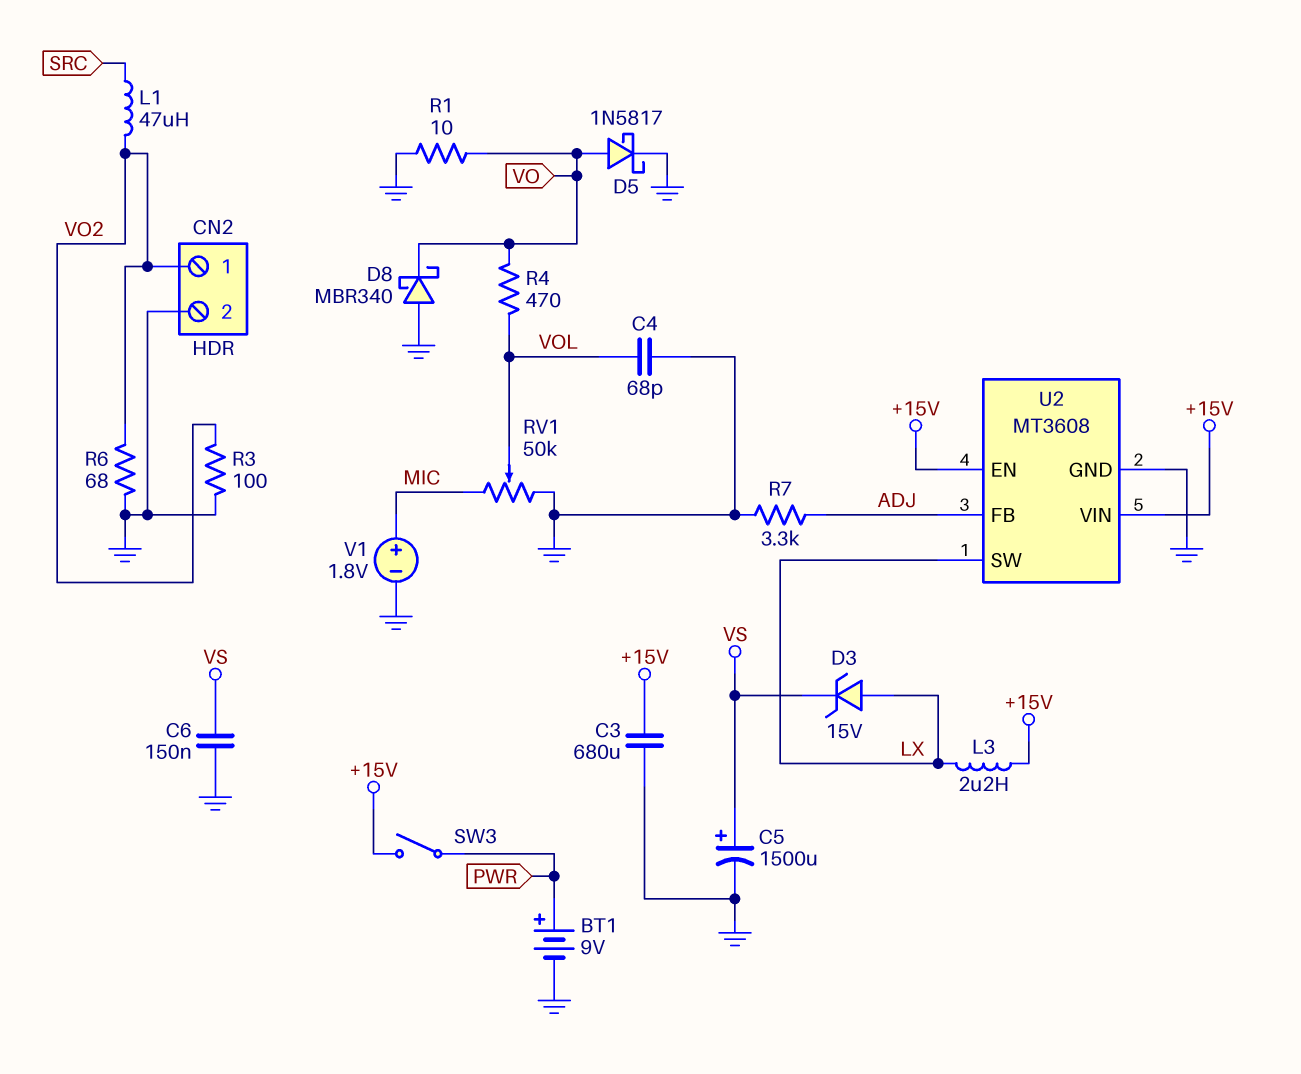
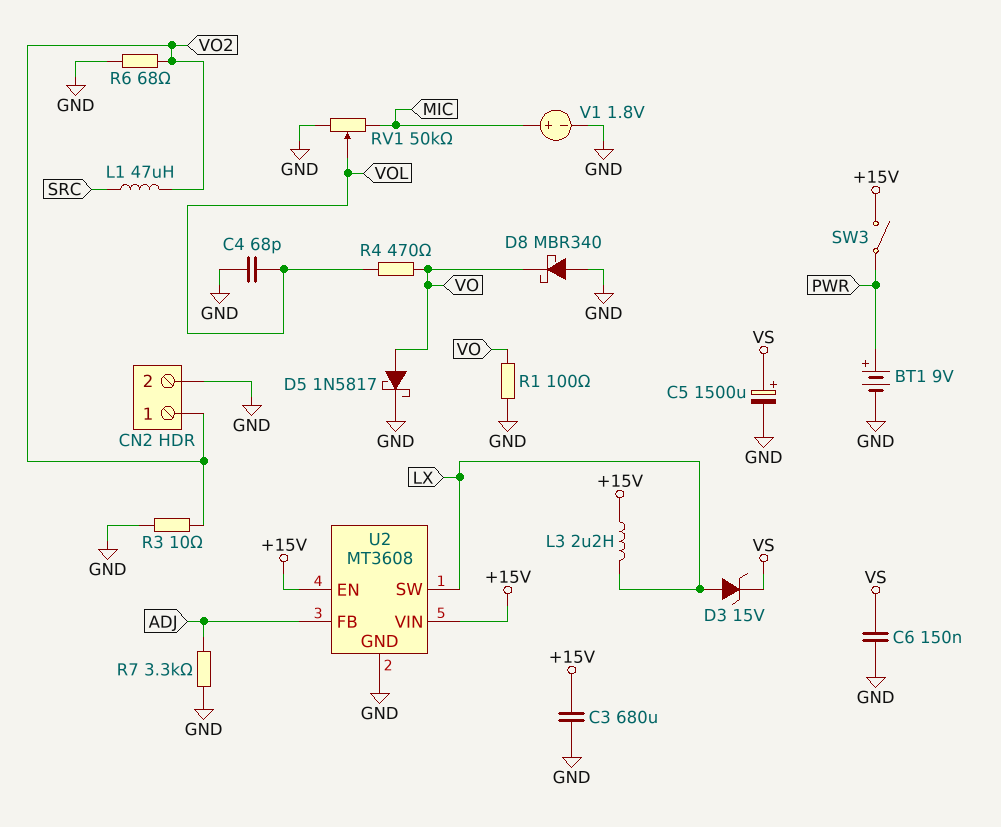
R1: 10 (GND, VO) -> 100 (GND, VO)
R3: 100 (GND, VO2) -> 10 (GND, VO2)

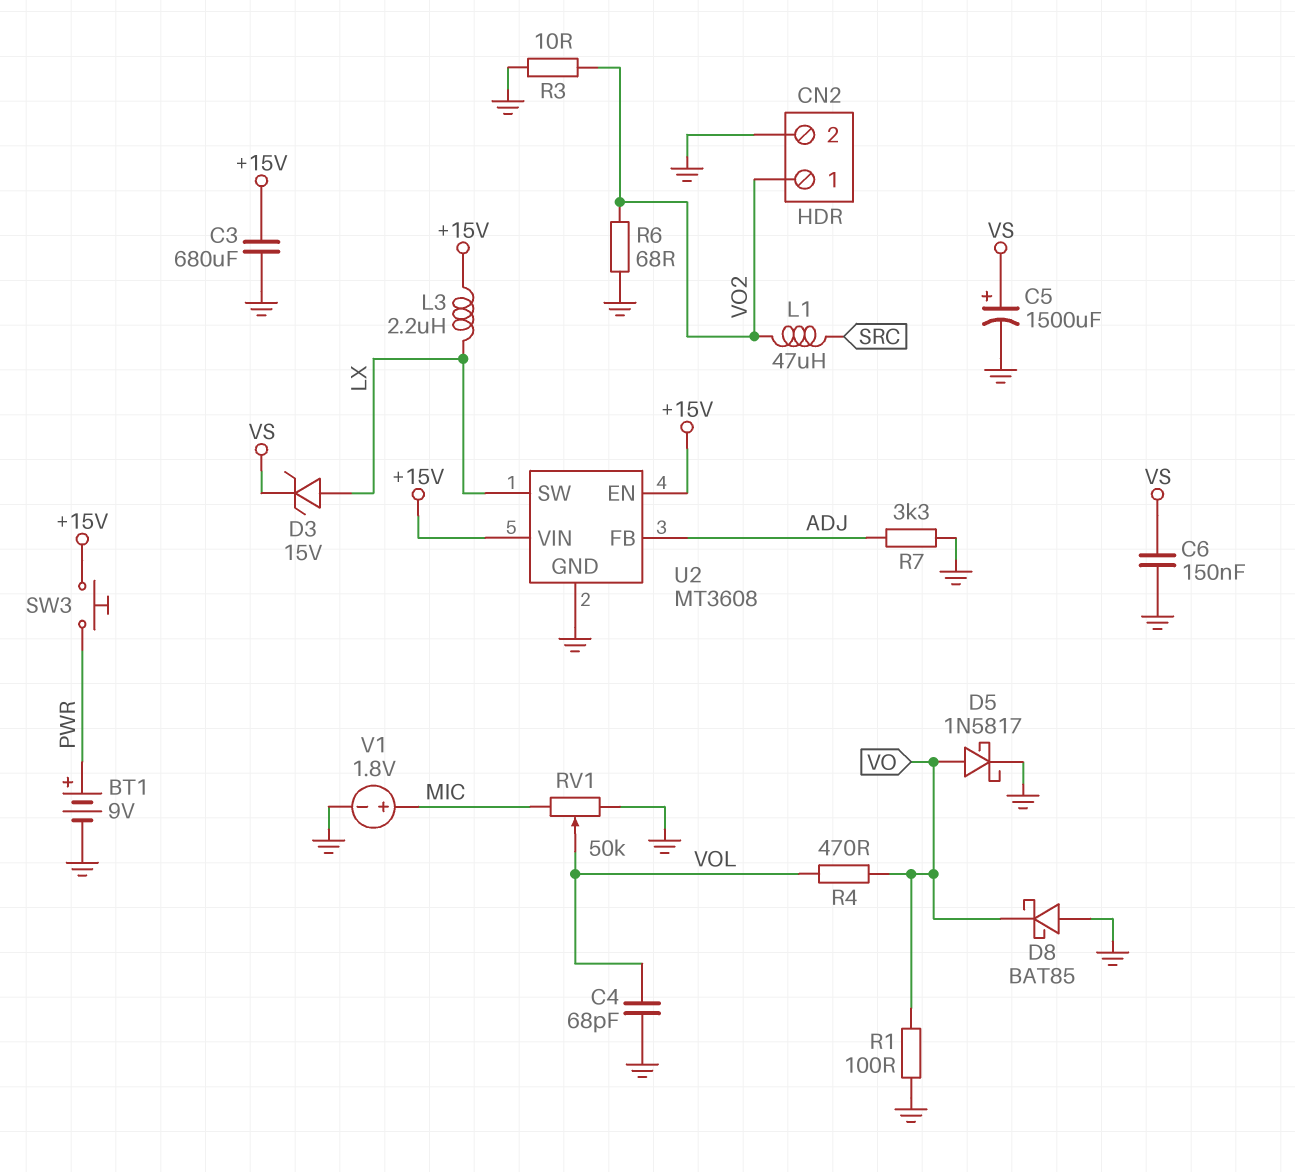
D8: schottky MBR340 (A GND, K VO) -> schottky BAT85 (A GND, K VO)
SW3: switch (+15V, PWR) -> button (+15V, PWR)

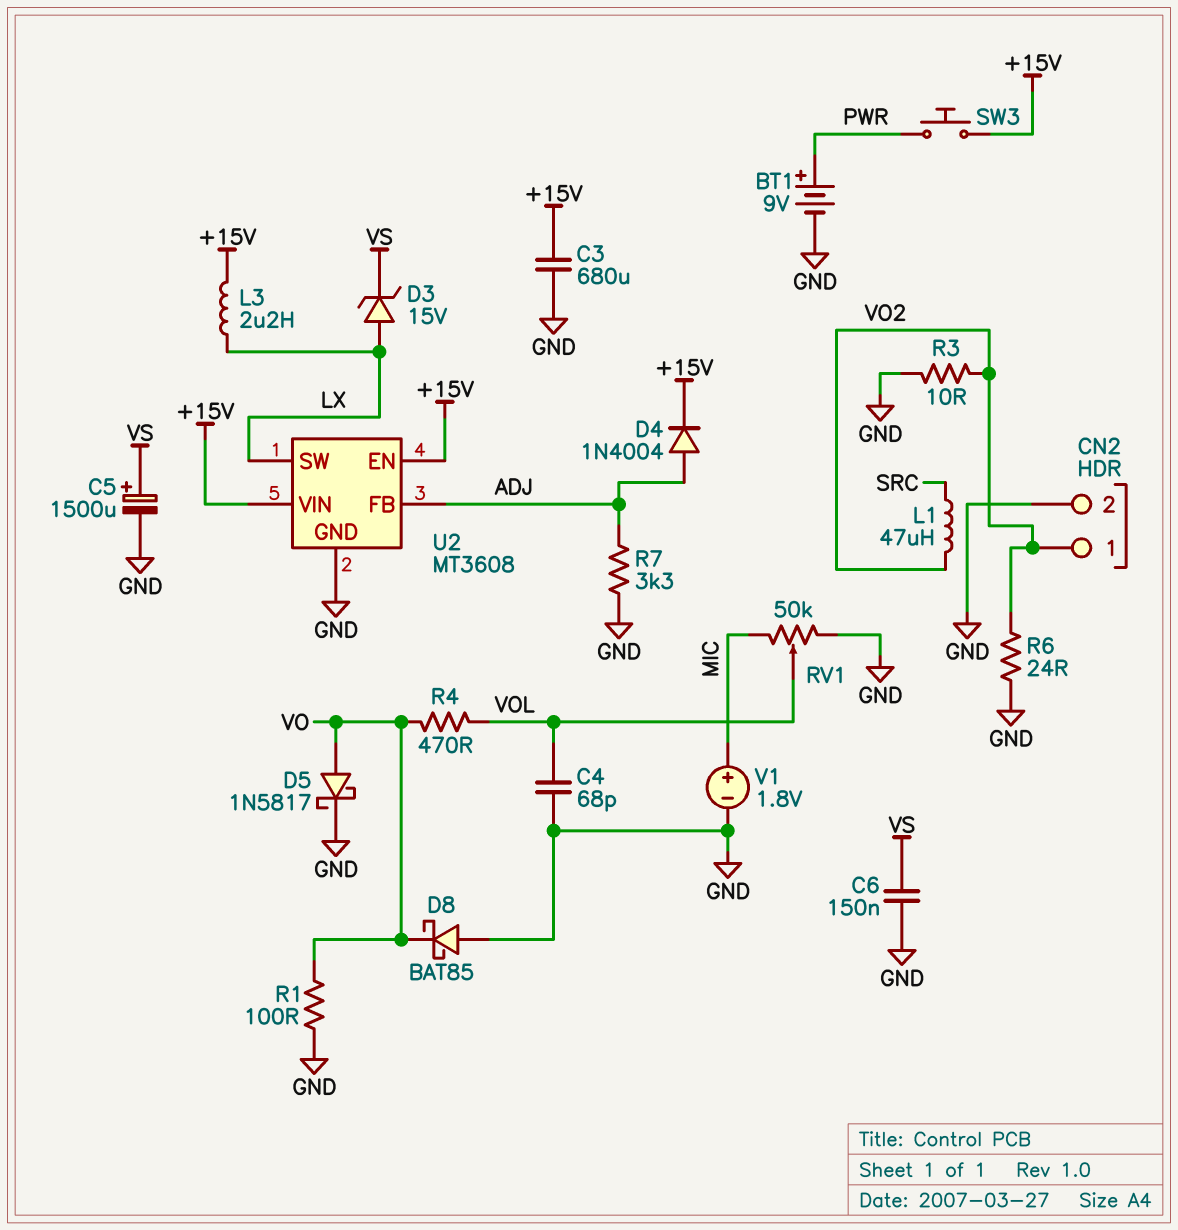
D4: none -> diode 1N4004 (A ADJ, K +15V)
R6: 68 (GND, VO2) -> 24 (GND, VO2)

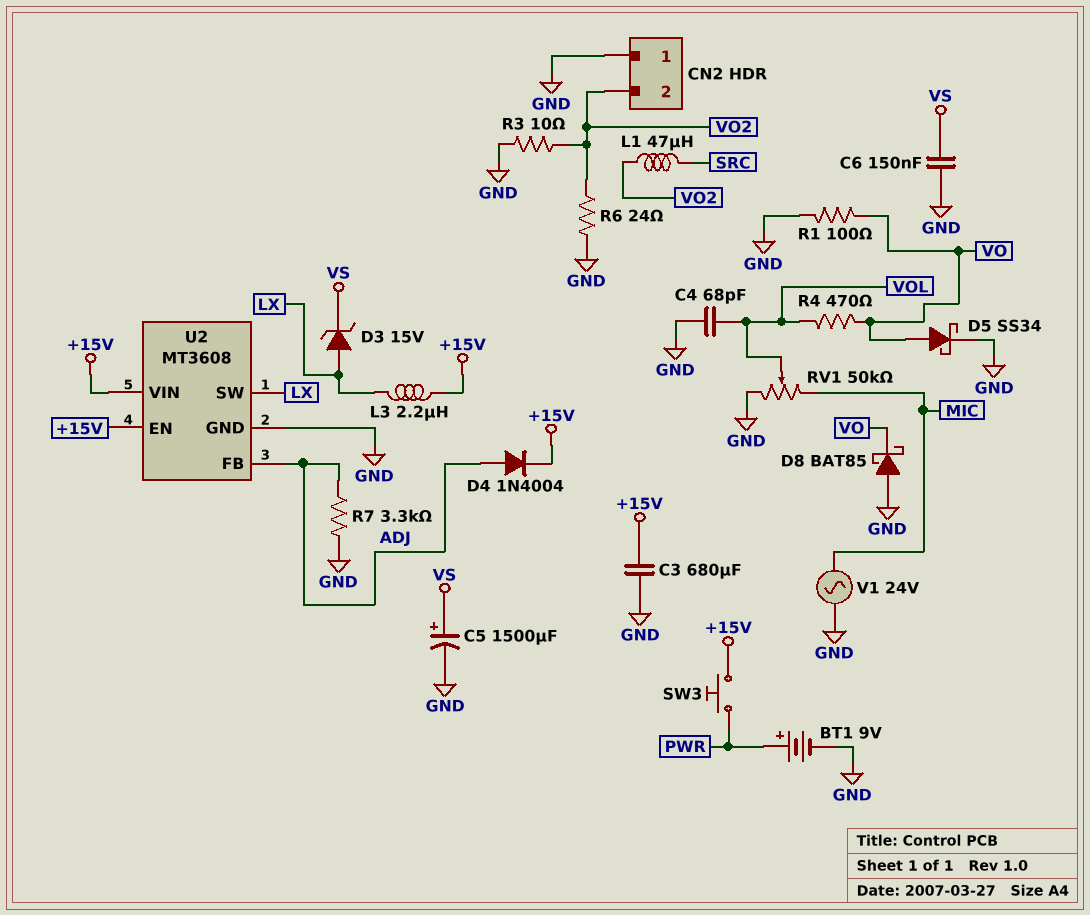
CN2 pin 1: VO2 -> GND
CN2 pin 2: GND -> VO2
D5: schottky 1N5817 (A VO, K GND) -> schottky SS34 (A VO, K GND)
V1: 1.8V (plus MIC, minus GND) -> AC 24V (GND, MIC)

